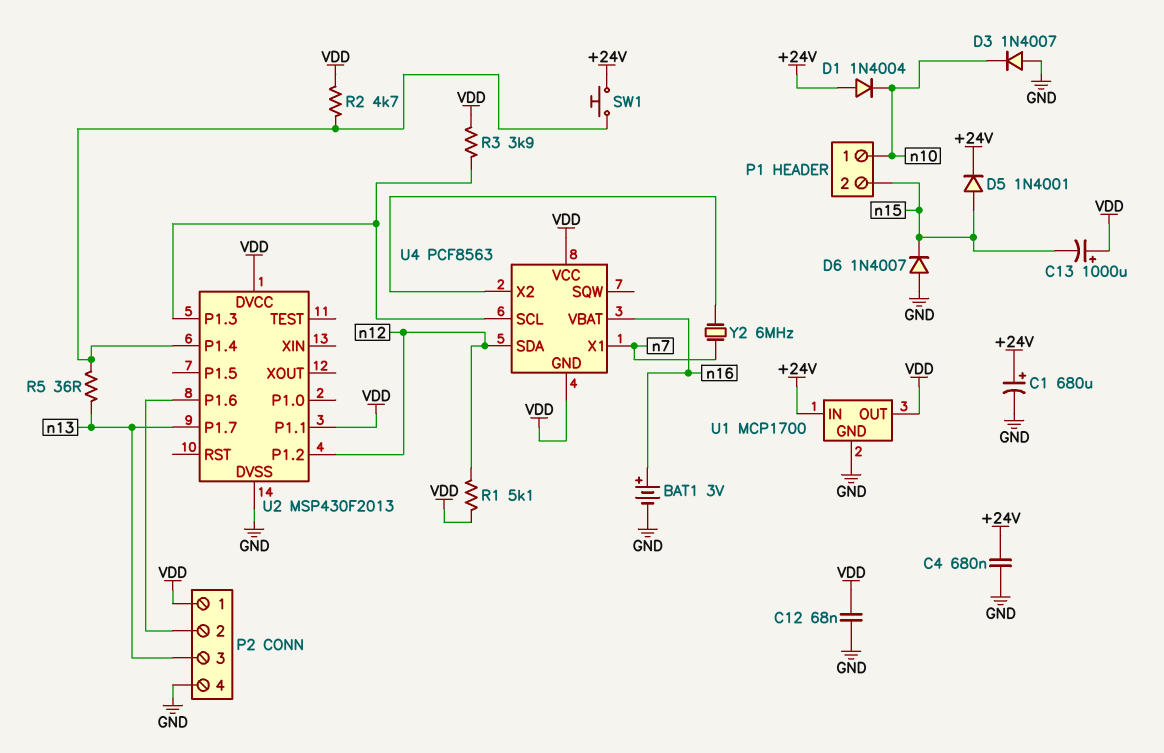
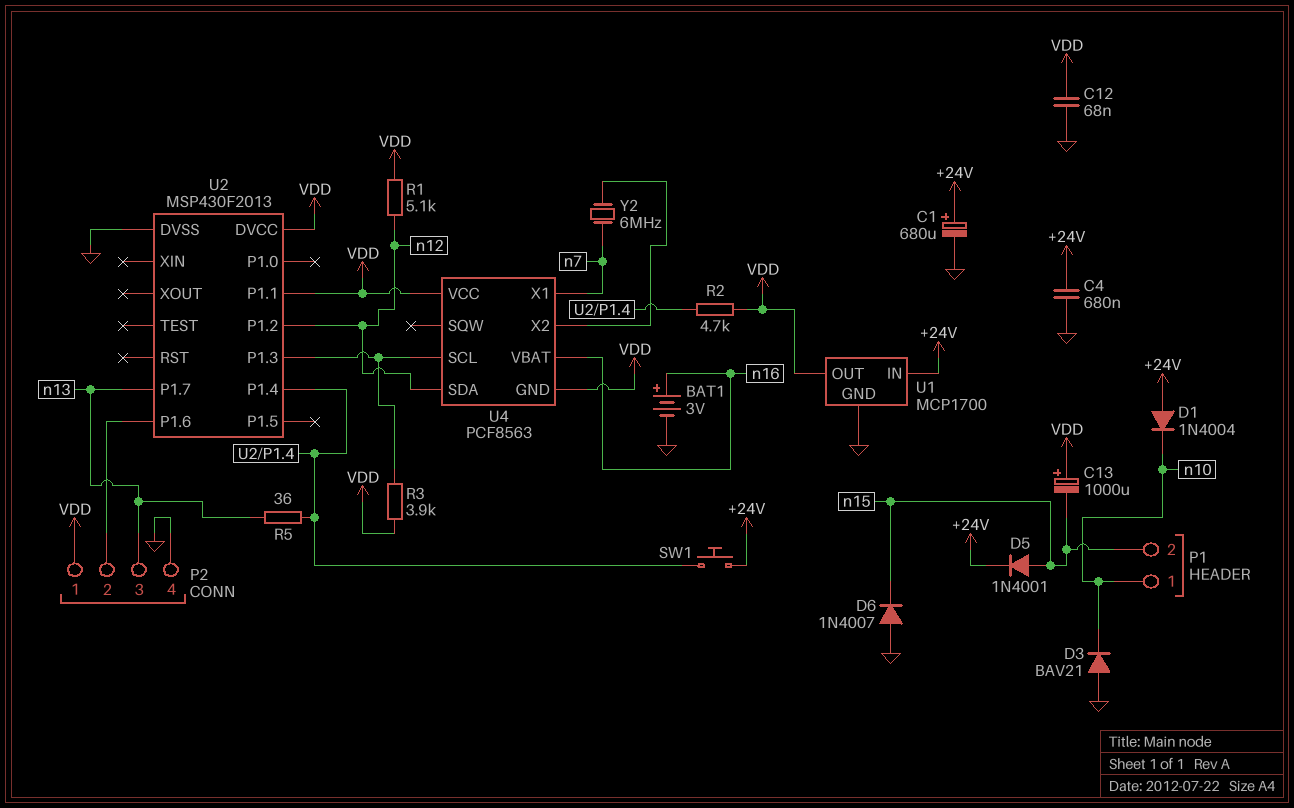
D3: diode 1N4007 (A GND, K n10) -> diode BAV21 (A GND, K n10)

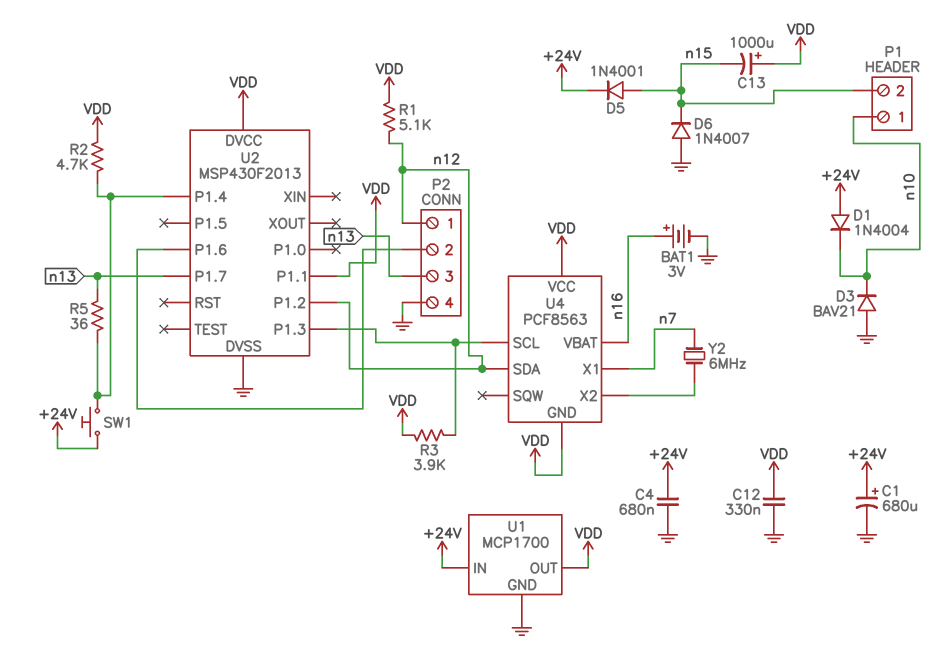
C12: 68nF (GND, VDD) -> 330nF (GND, VDD)
P2 pin 1: VDD -> n12

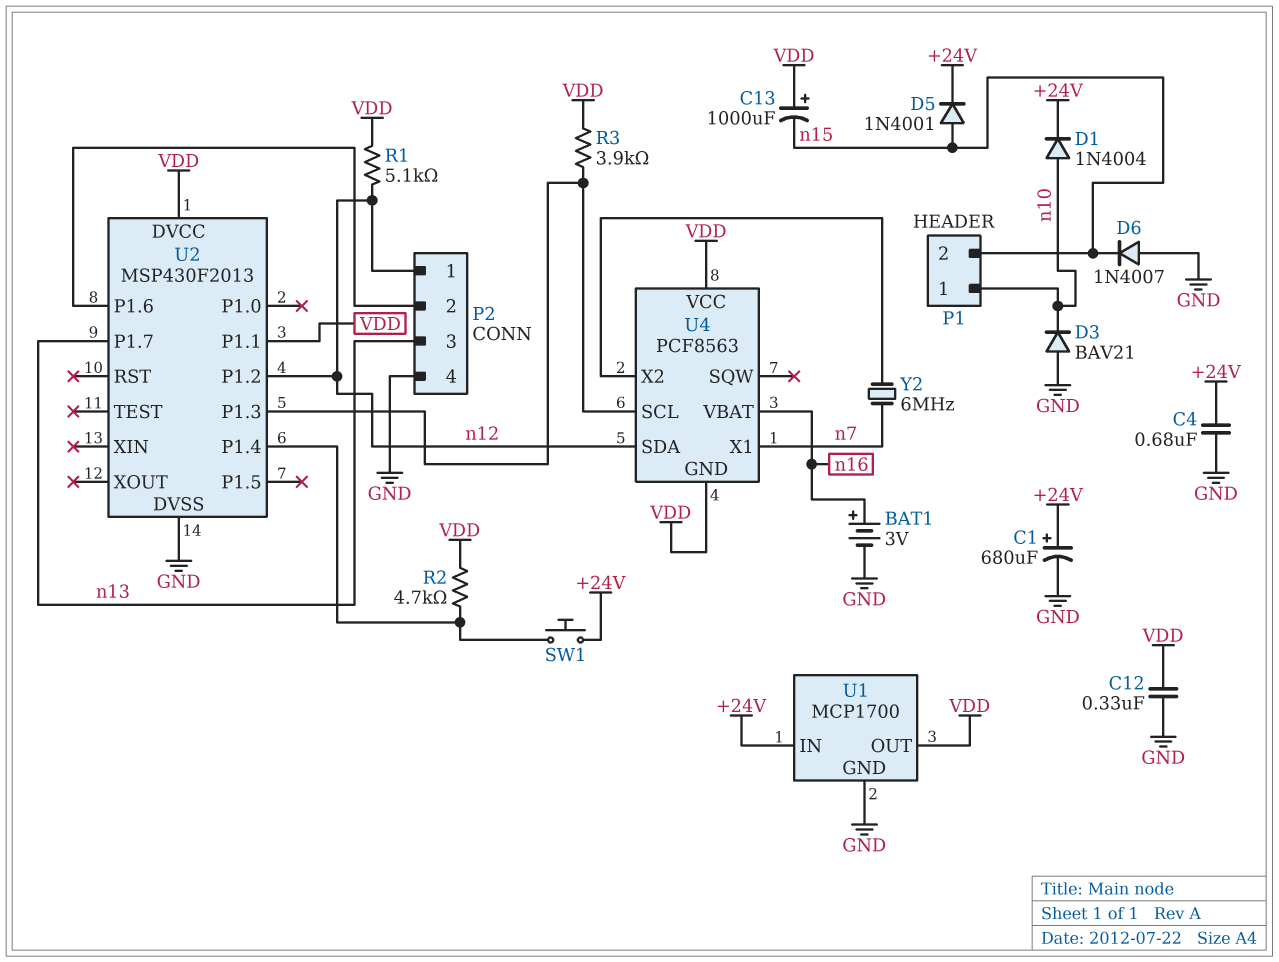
D1: diode 1N4004 (A +24V, K n10) -> diode 1N4004 (A n10, K +24V)
R5: 36 (U2/P1.4, n13) -> none

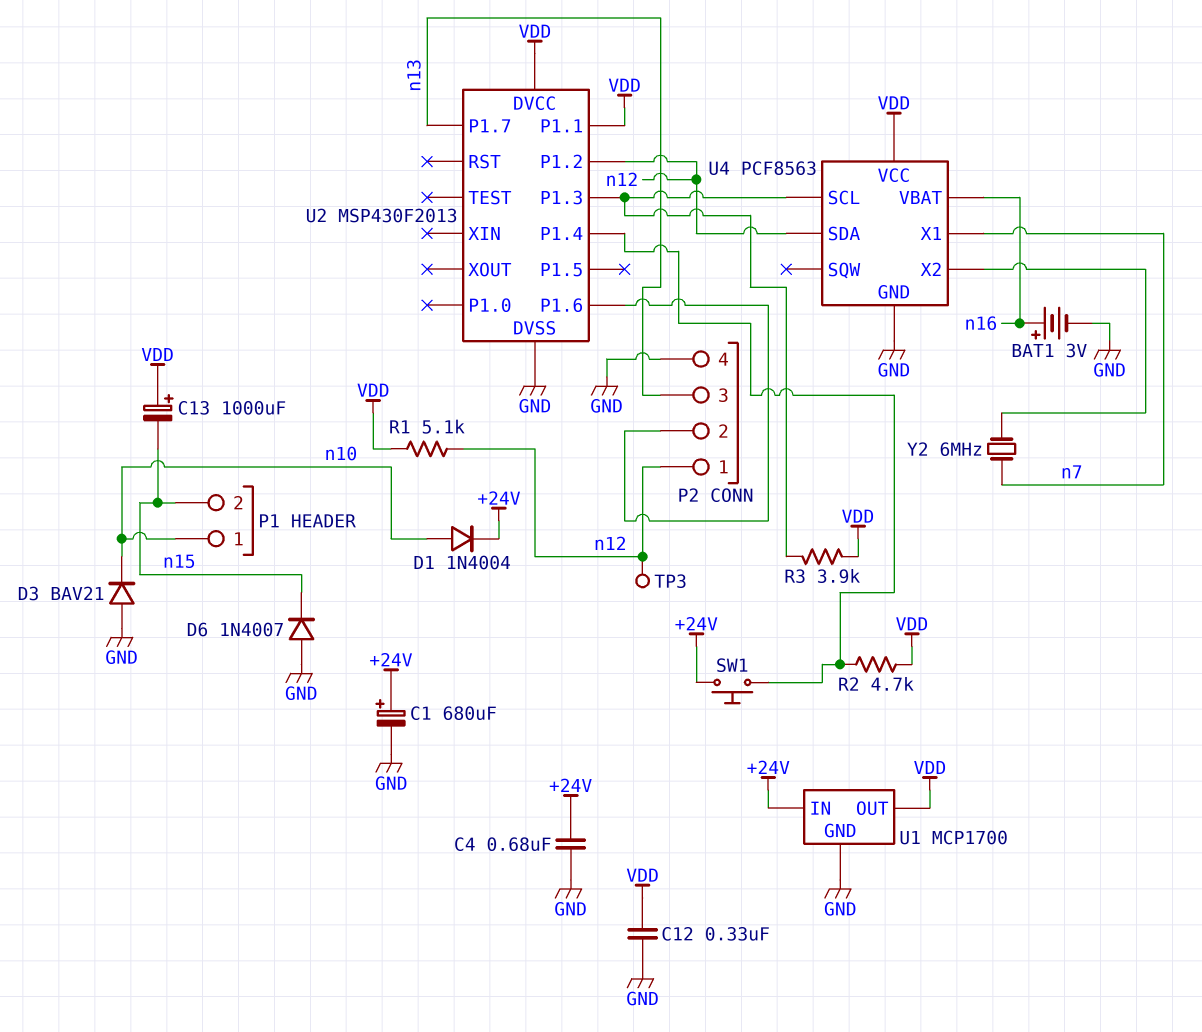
D5: diode 1N4001 (A n15, K +24V) -> none
TP3: none -> test point (n12)
U4 pin GND: VDD -> GND

